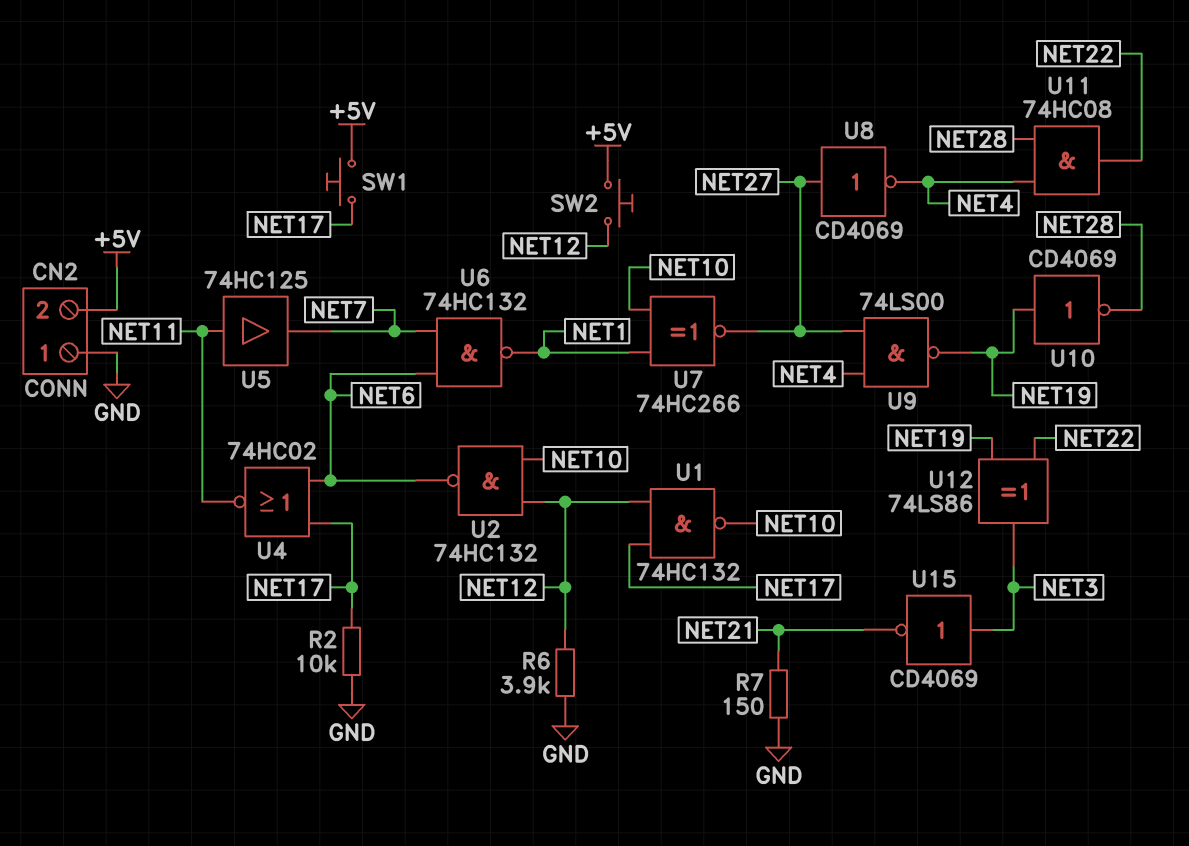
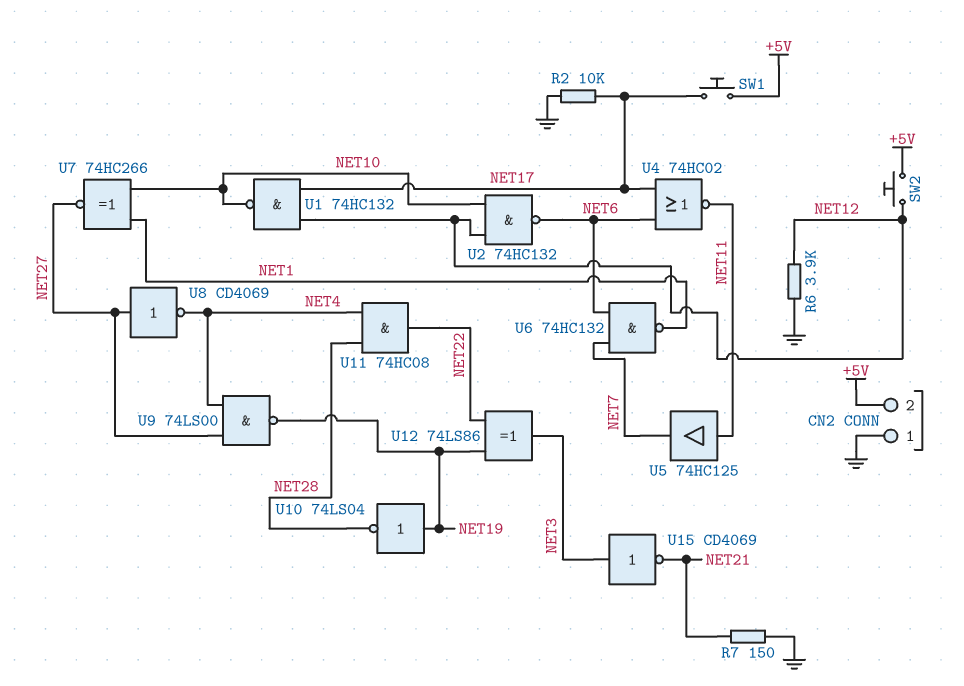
U10: NOT CD4069 (in NET19, out NET28) -> NOT 74LS04 (in NET19, out NET28)

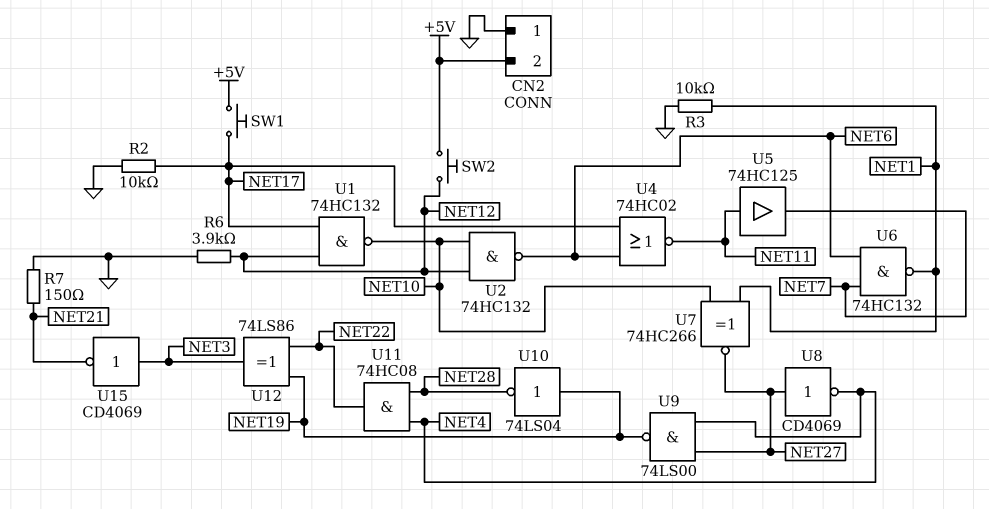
R3: none -> 10k (GND, NET1)

